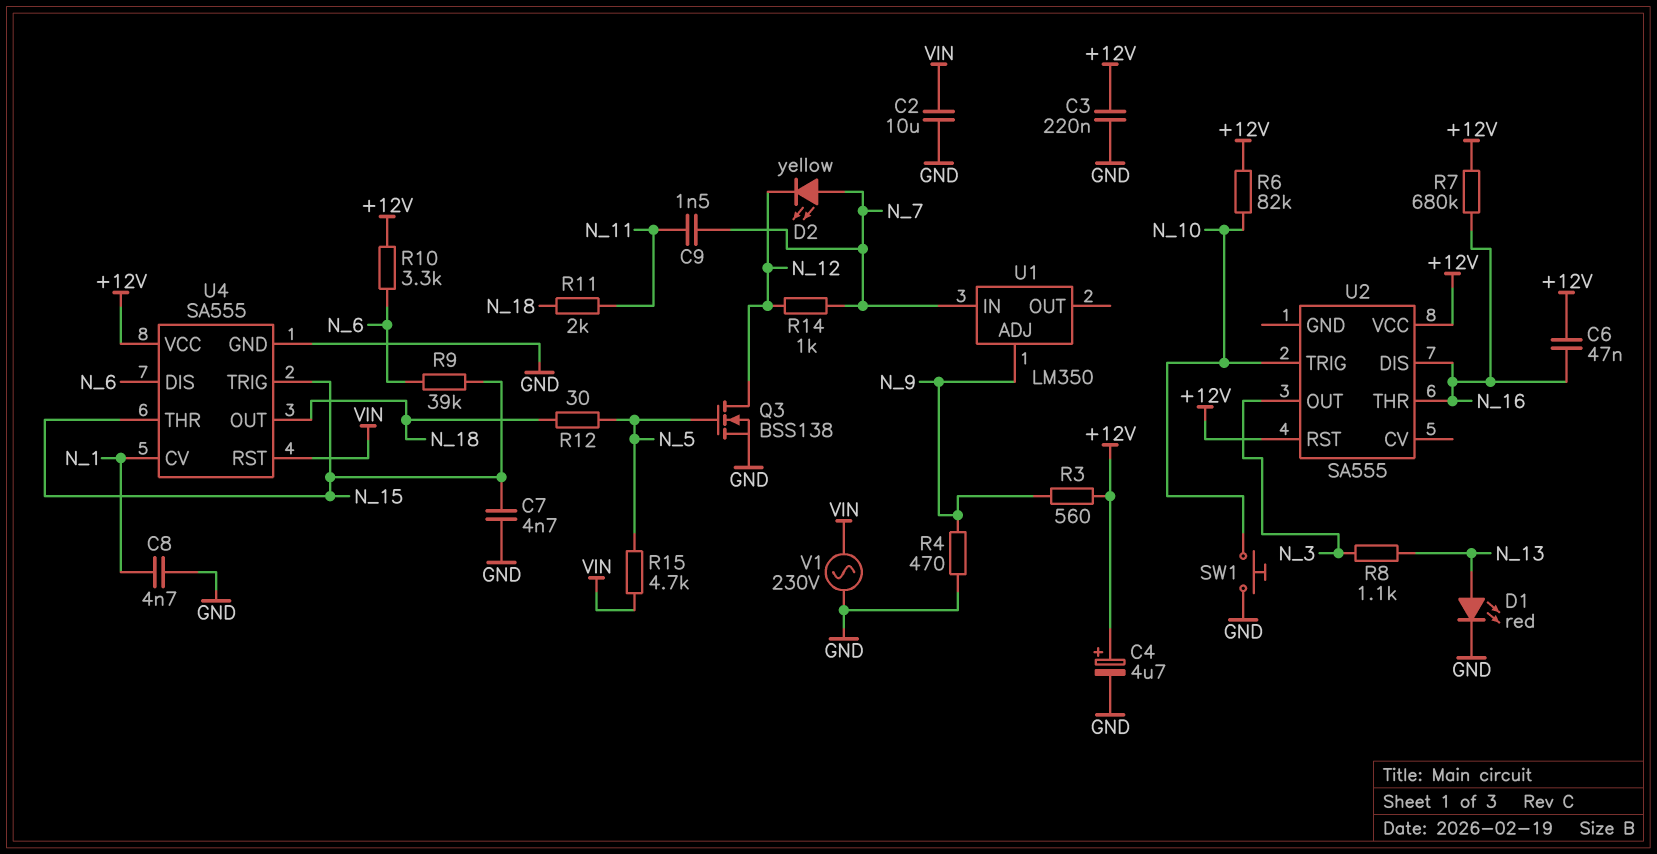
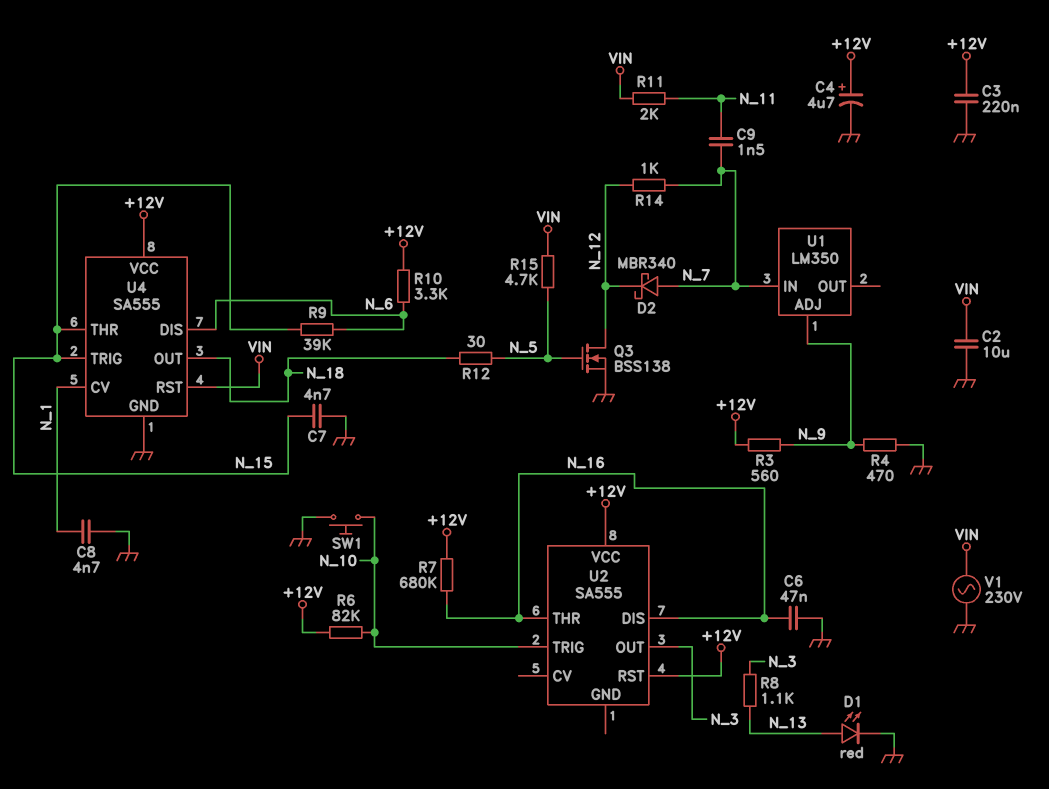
C6: 47nF (+12V, N_16) -> 47nF (GND, N_16)
D2: LED yellow (A N_7, K N_12) -> schottky MBR340 (A N_7, K N_12)
R11: 2k (N_11, N_18) -> 2k (N_11, VIN)

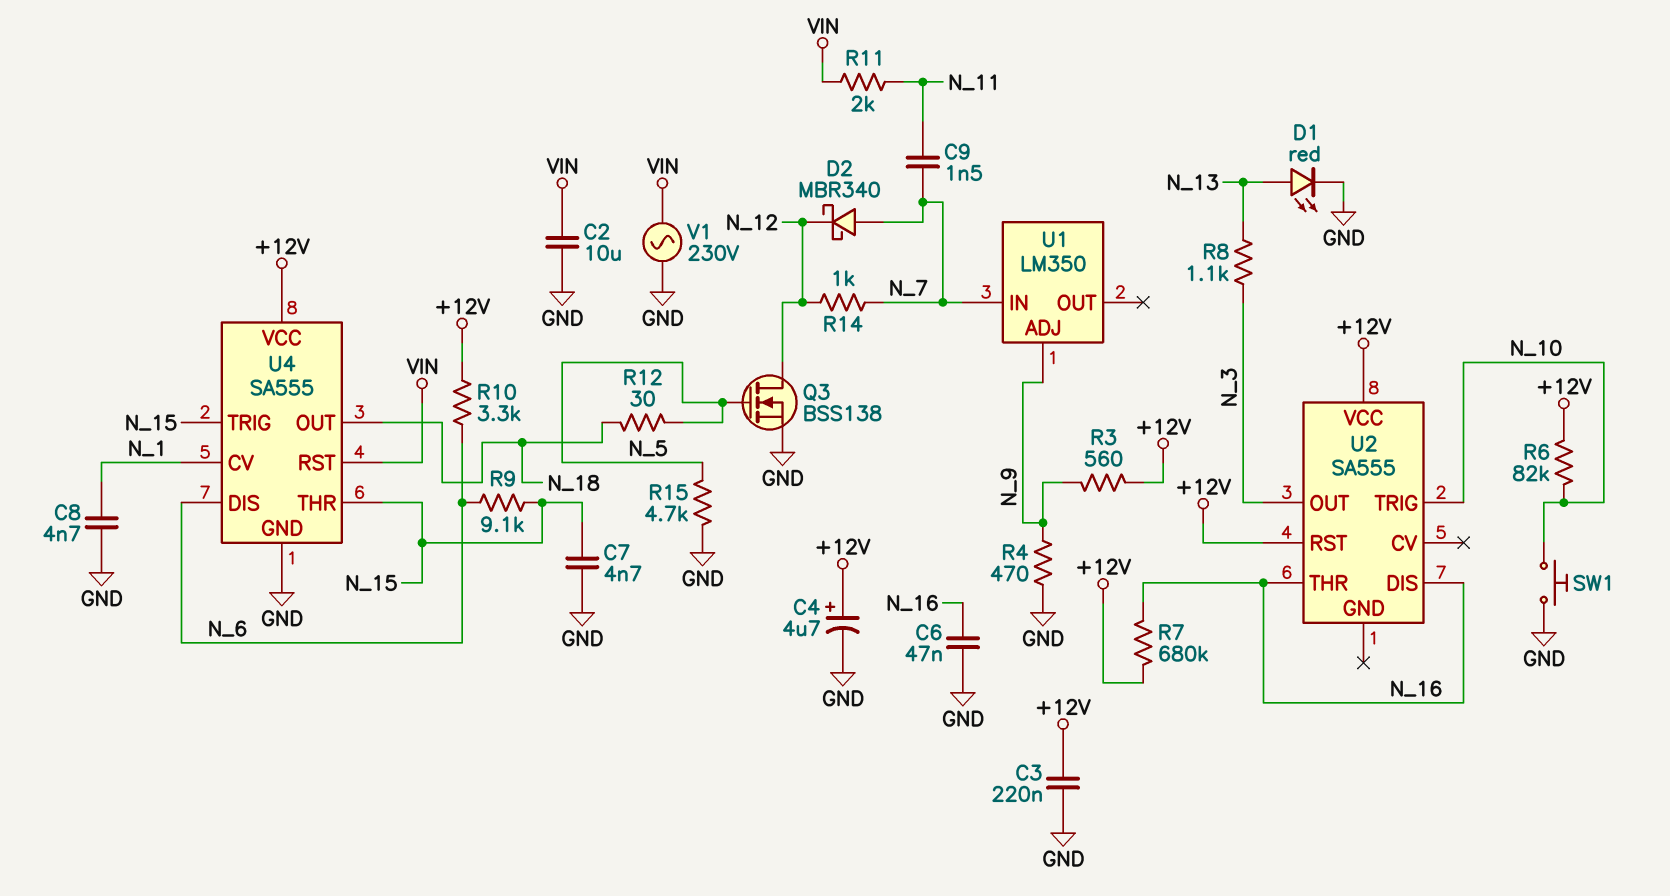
R9: 39k (N_6, N_15) -> 9.1k (N_6, N_15)
R15: 4.7k (N_5, VIN) -> 4.7k (GND, N_5)

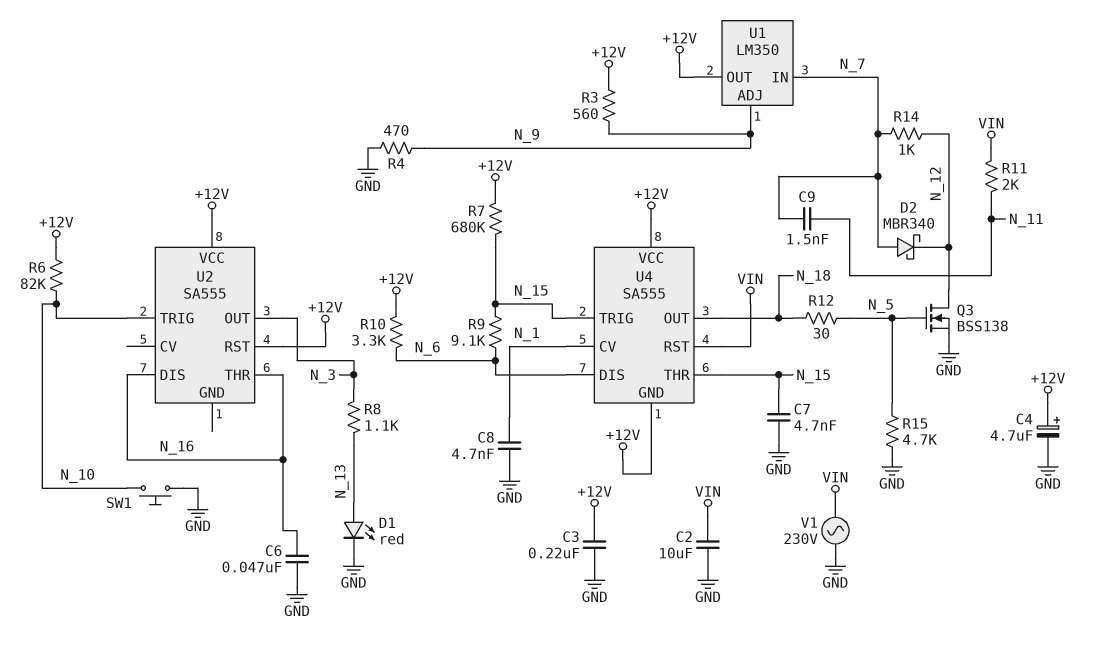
R7: 680k (+12V, N_16) -> 680k (+12V, N_15)
U1 pin OUT: none -> +12V
U4 pin GND: GND -> +12V

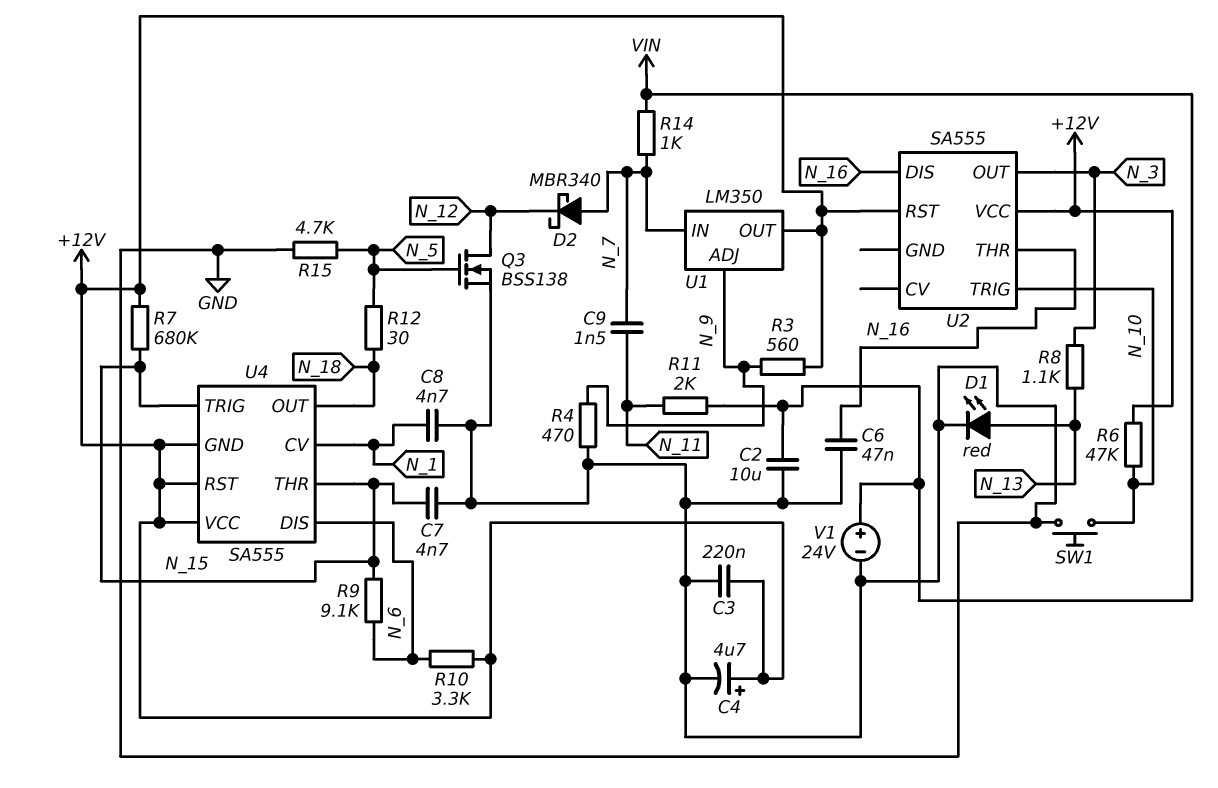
R6: 82k (+12V, N_10) -> 47k (+12V, N_10)
R14: 1k (N_7, N_12) -> 1k (N_7, VIN)
U4 pin RST: VIN -> +12V
V1: AC 230V (GND, VIN) -> 24V (plus VIN, minus GND)

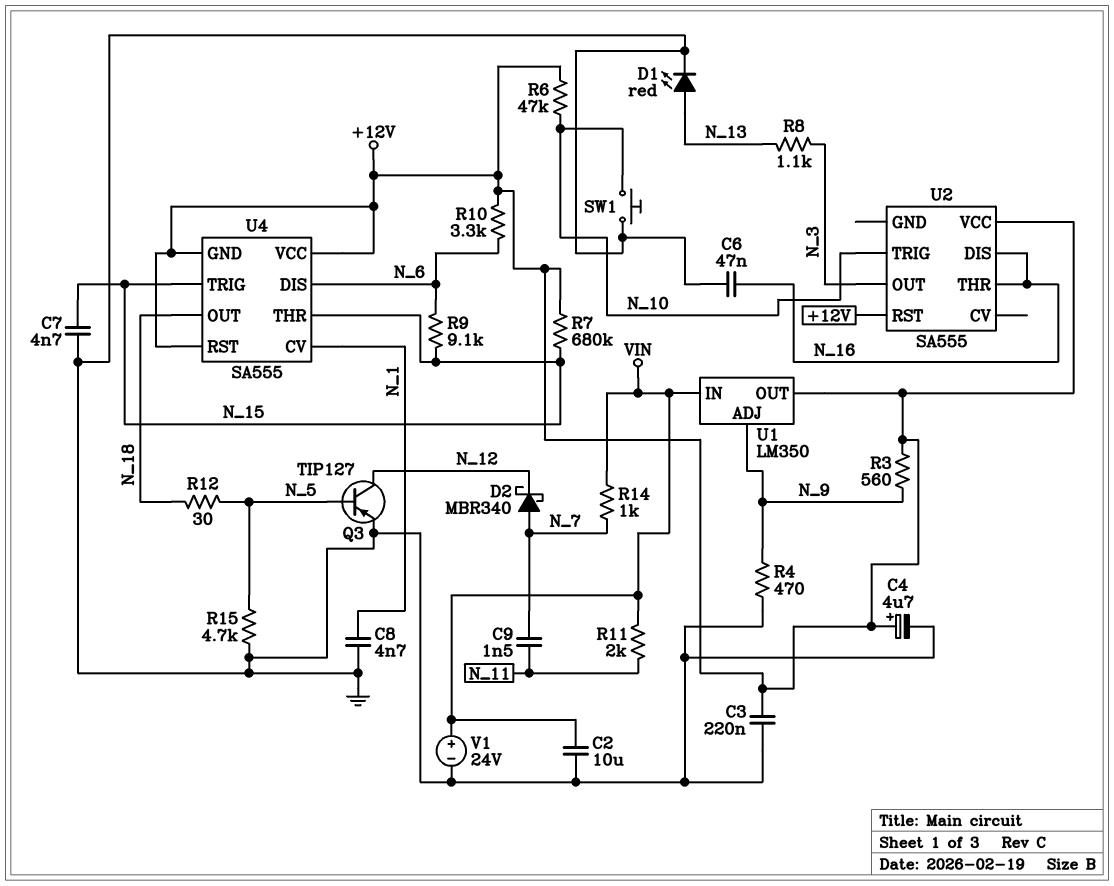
Q3: NMOS BSS138 (G N_5, D N_12, S GND) -> PNP TIP127 (B N_5, C N_12, E GND)
U1 pin IN: N_7 -> VIN

